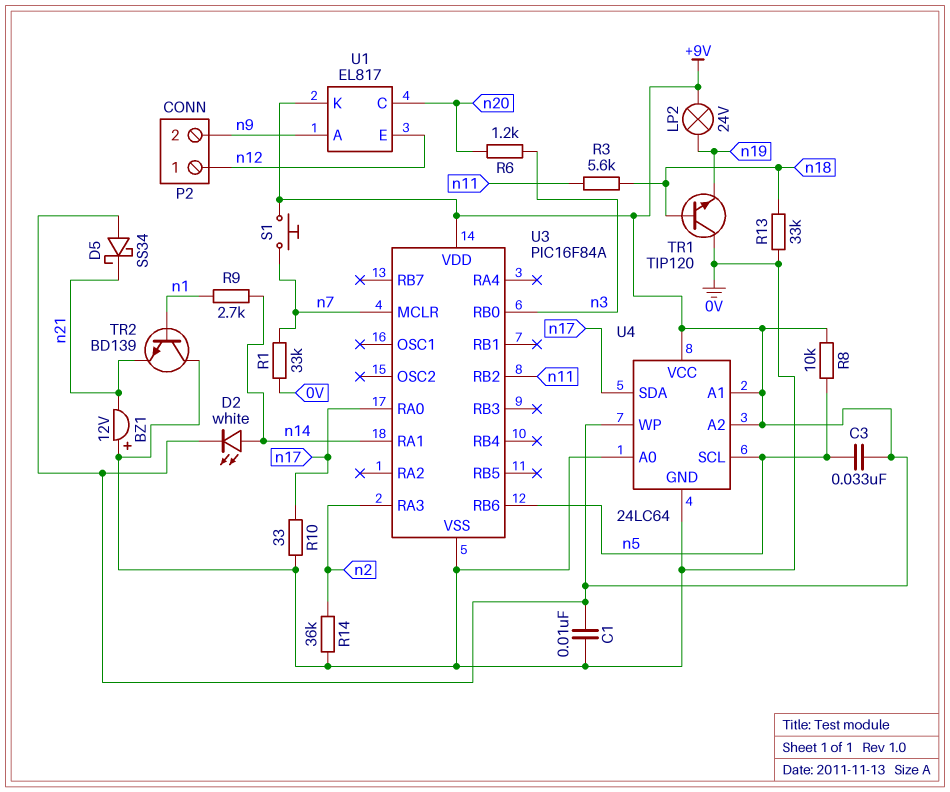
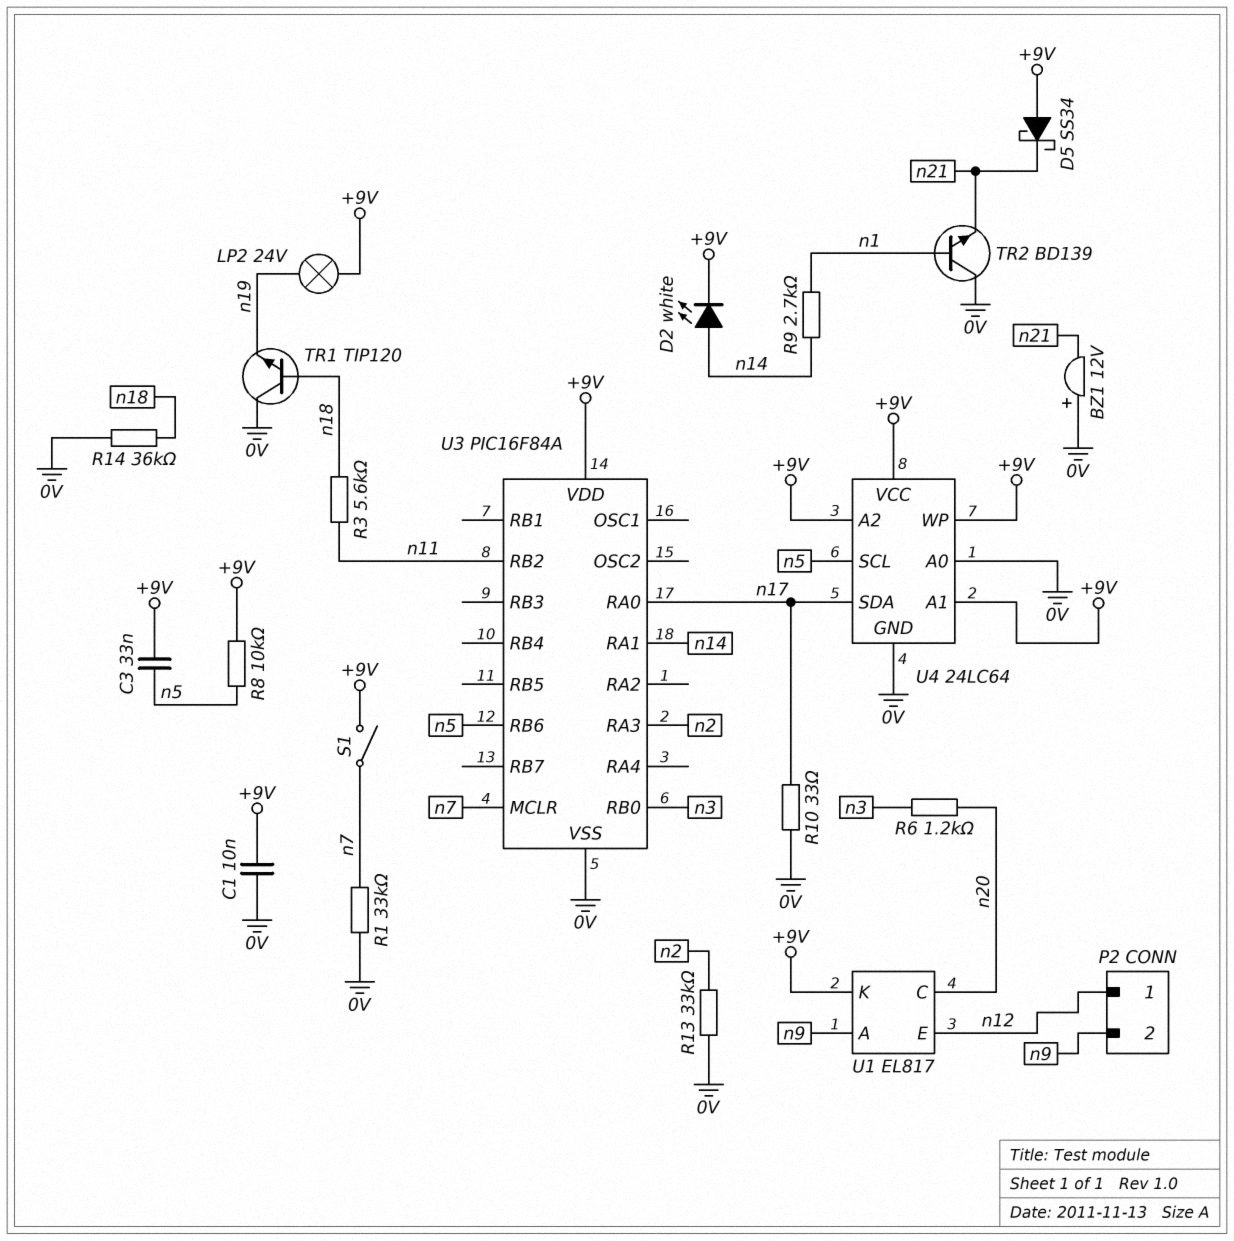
R13: 33k (0V, n18) -> 33k (0V, n2)
R14: 36k (0V, n2) -> 36k (0V, n18)
S1: button (+9V, n7) -> switch (+9V, n7)

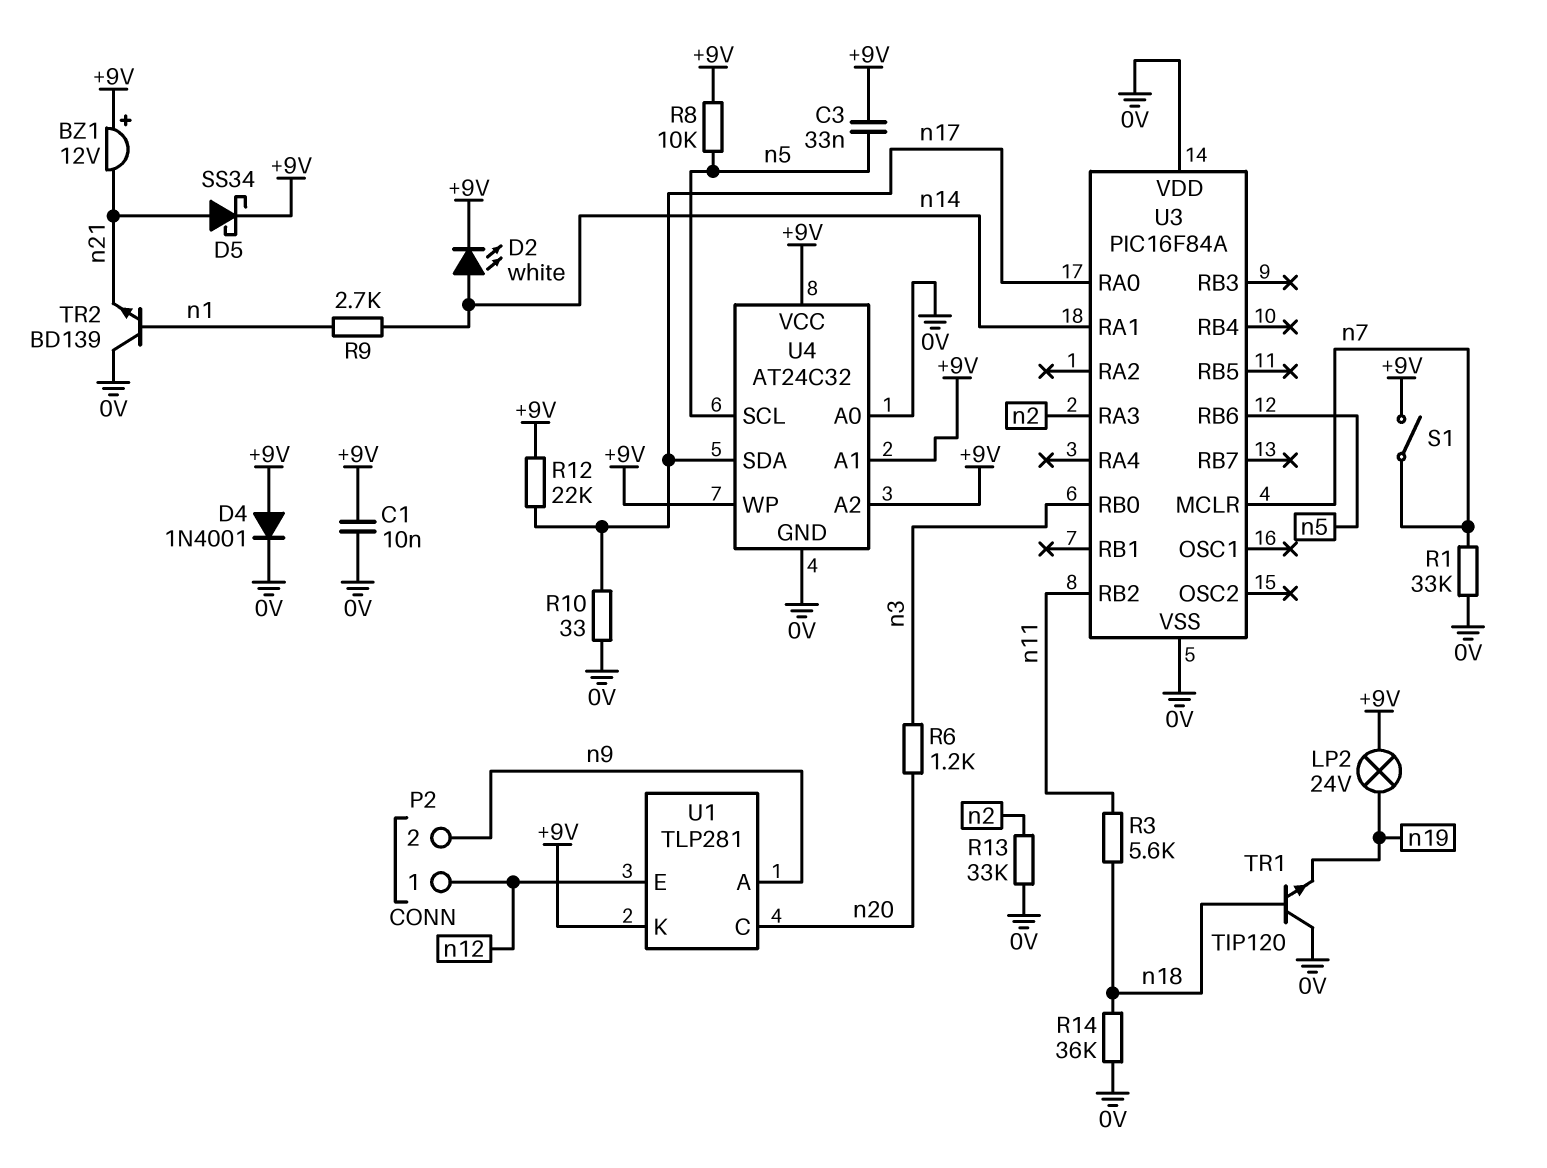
BZ1: buzzer 12V (plus 0V, minus n21) -> buzzer 12V (plus +9V, minus n21)
D4: none -> diode 1N4001 (A +9V, K 0V)
D5: schottky SS34 (A +9V, K n21) -> schottky SS34 (A n21, K +9V)
R12: none -> 22k (+9V, n17)
U1: EL817 -> TLP281
U3 pin VDD: +9V -> 0V
U4: 24LC64 -> AT24C32

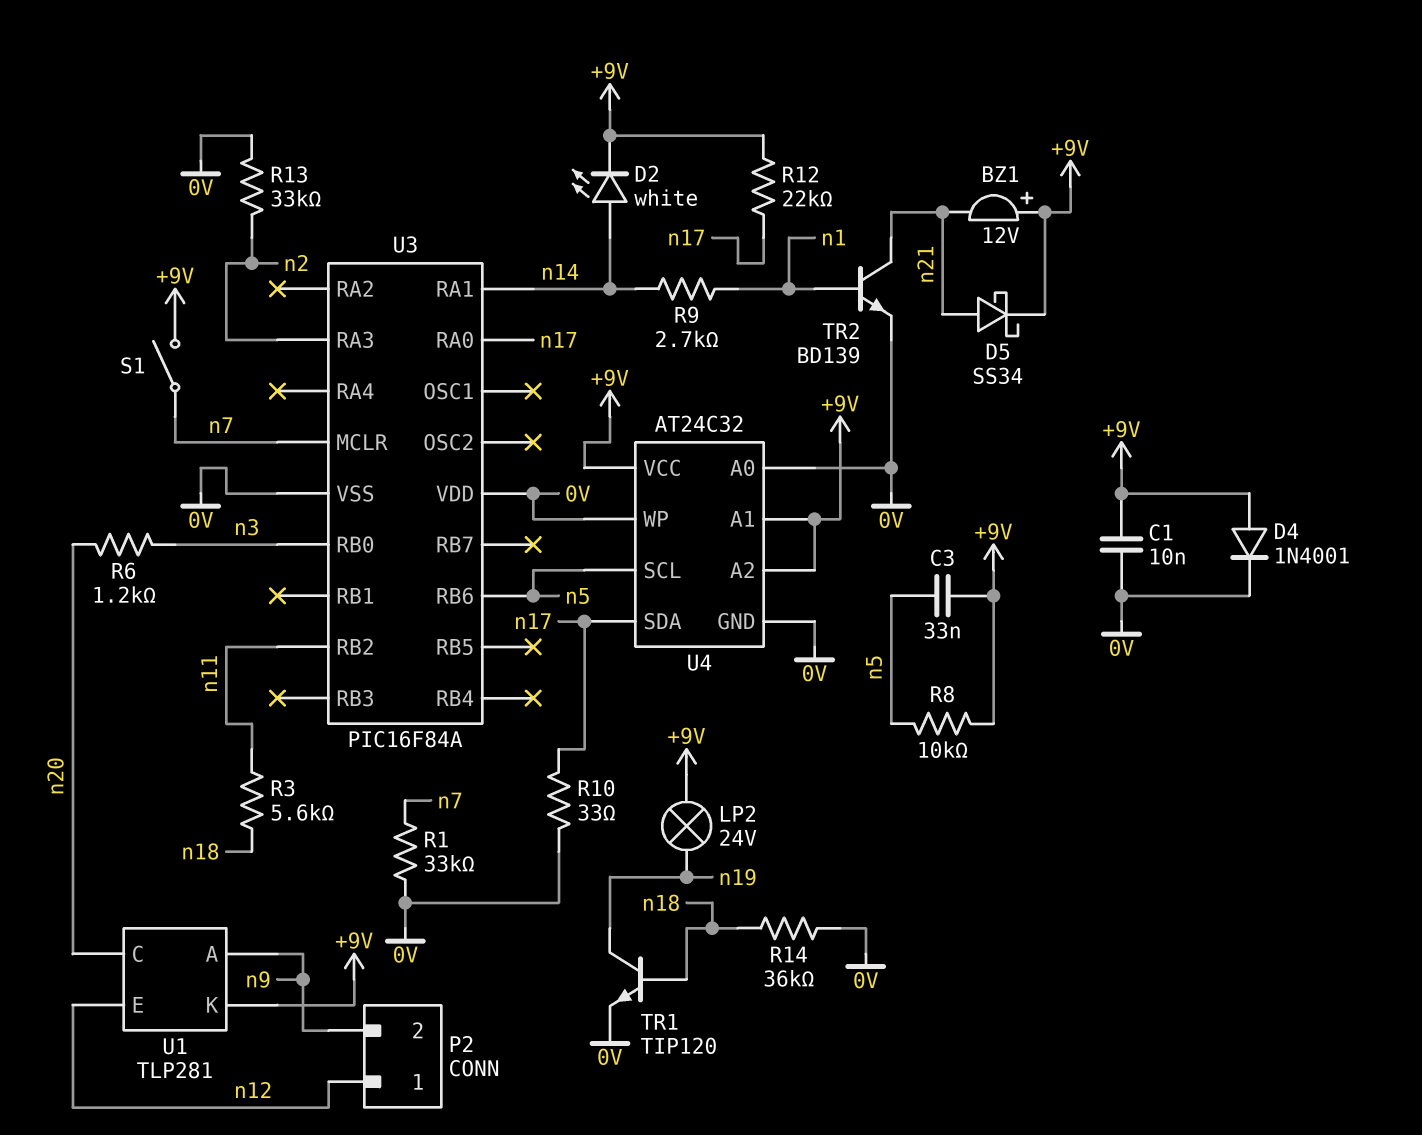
TR1: NPN TIP120 (B n18, C 0V, E n19) -> NPN TIP120 (B n18, C n19, E 0V)
TR2: NPN BD139 (B n1, C 0V, E n21) -> NPN BD139 (B n1, C n21, E 0V)
U4 pin WP: +9V -> 0V

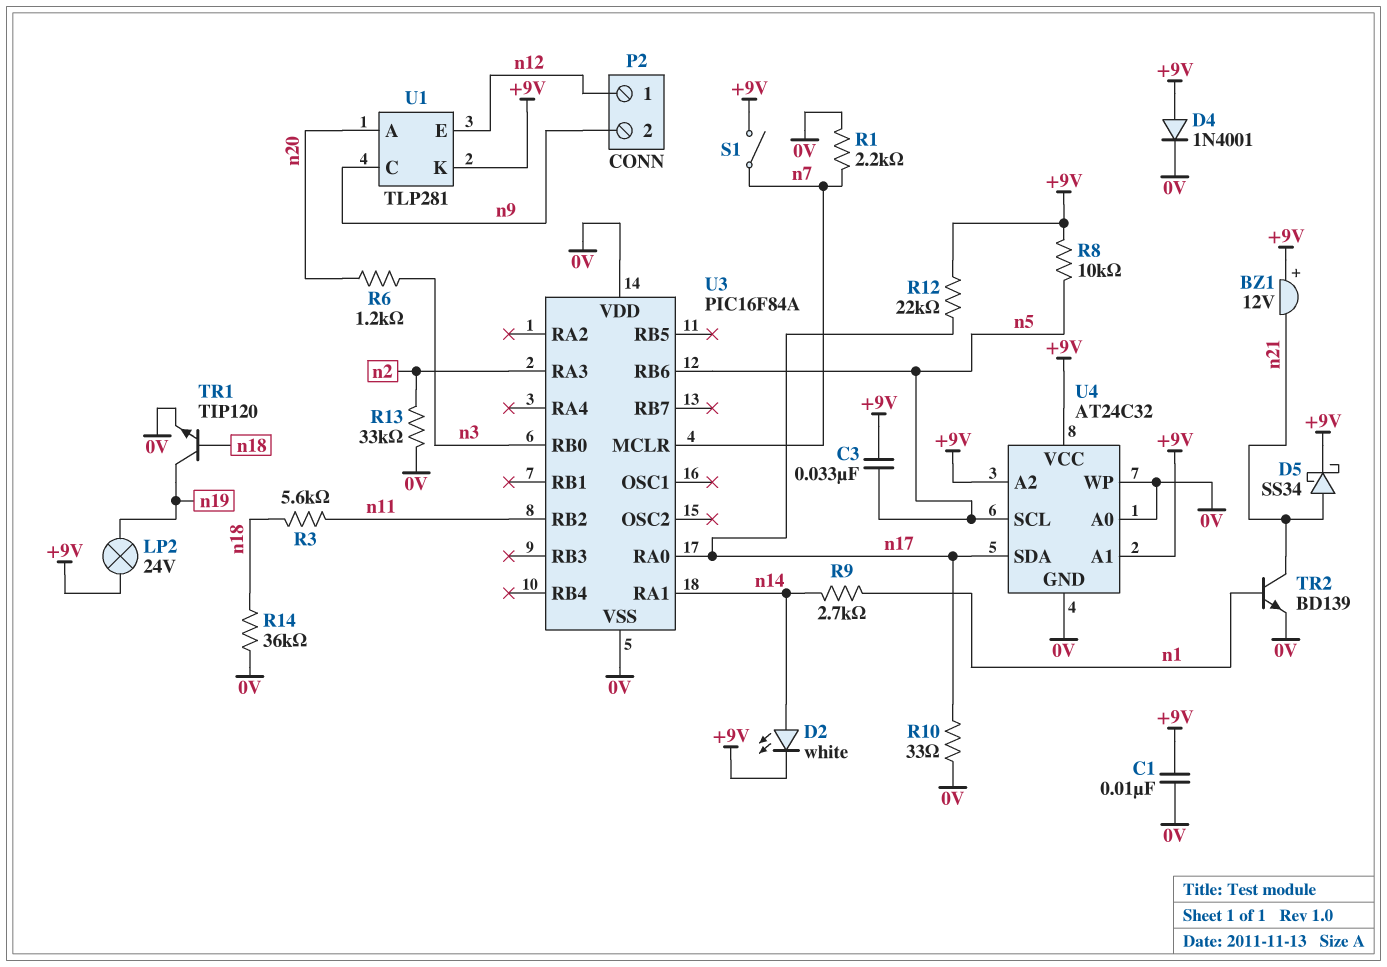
R1: 33k (0V, n7) -> 2.2k (0V, n7)
U1 pin A: n9 -> n20
U1 pin C: n20 -> n9

